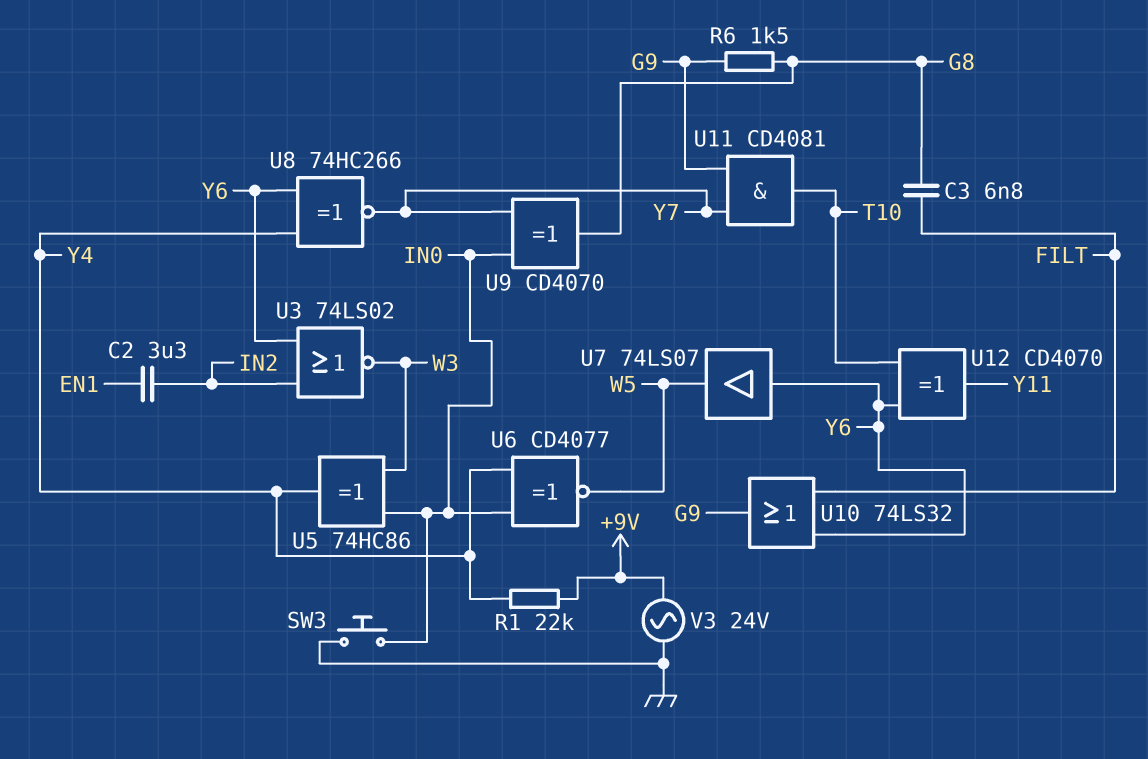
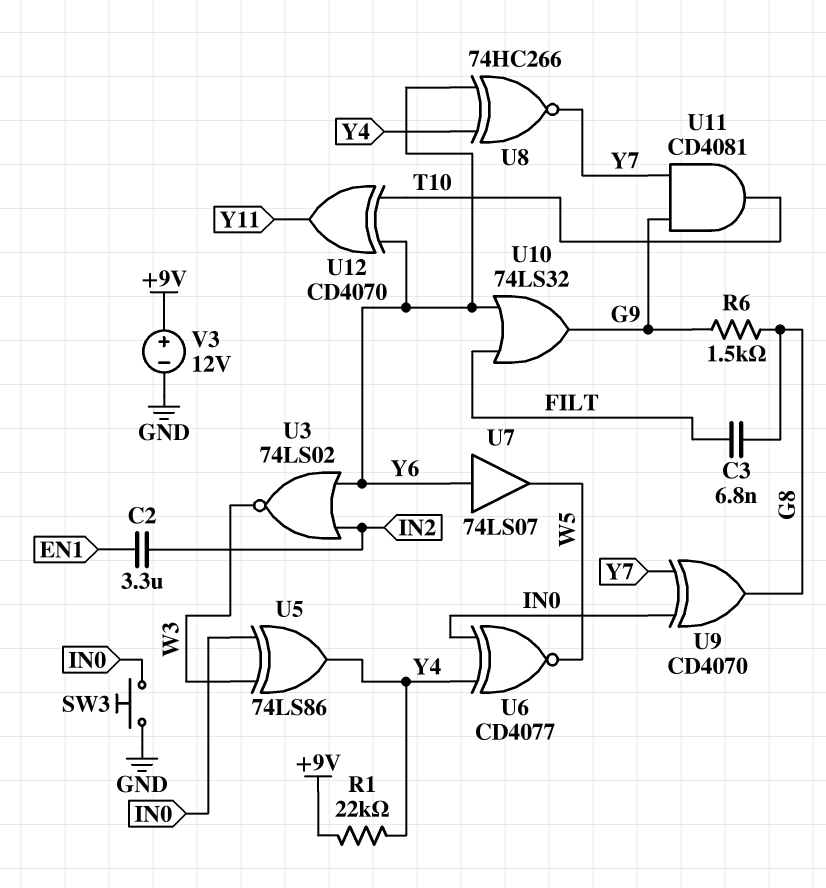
U5: XOR 74HC86 (in IN0, in W3, out Y4) -> XOR 74LS86 (in IN0, in W3, out Y4)
V3: AC 24V (+9V, GND) -> 12V (plus +9V, minus GND)

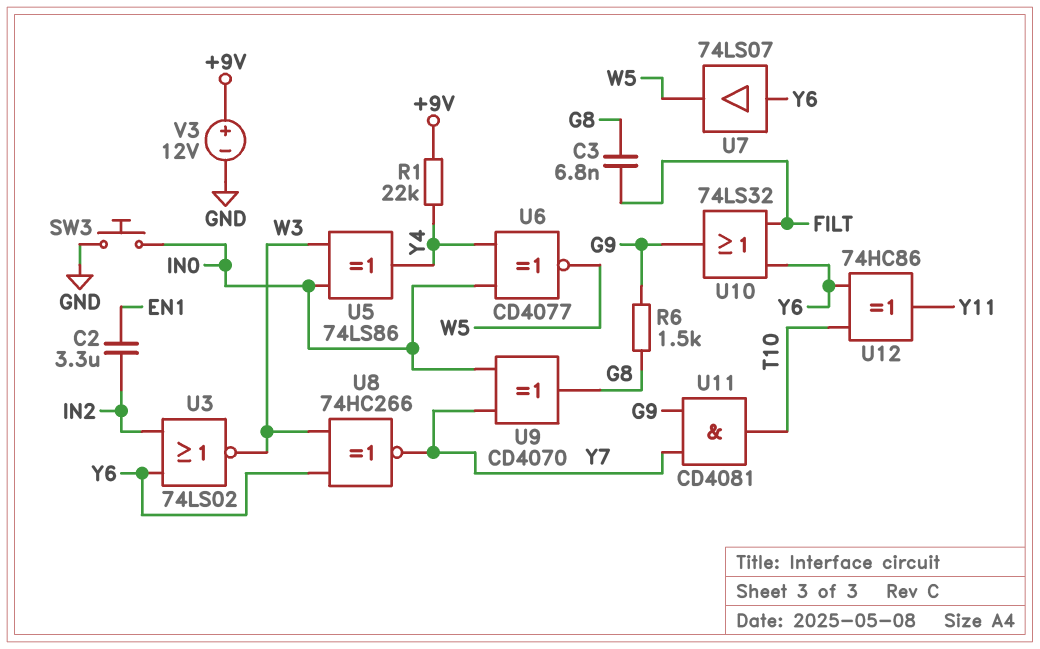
U8: XNOR 74HC266 (in Y4, in Y6, out Y7) -> XNOR 74HC266 (in W3, in Y6, out Y7)
U12: XOR CD4070 (in T10, in Y6, out Y11) -> XOR 74HC86 (in T10, in Y6, out Y11)

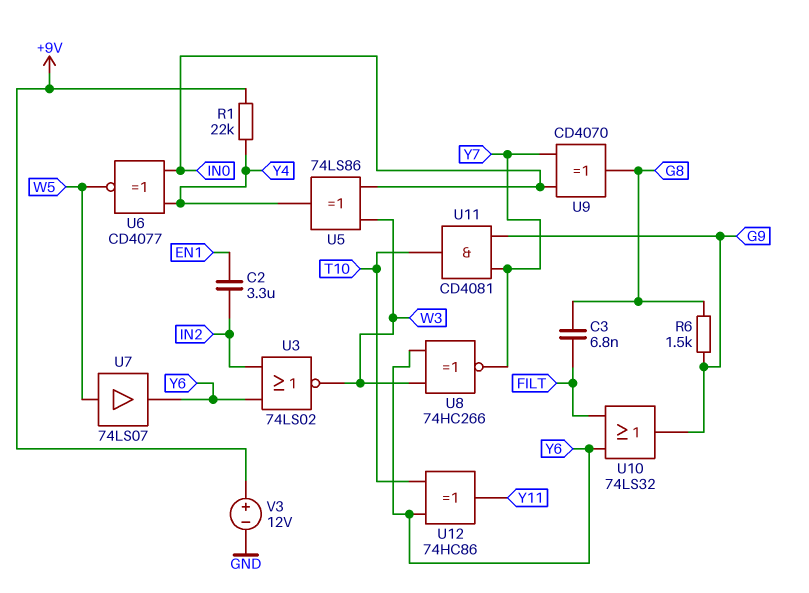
SW3: button (GND, IN0) -> none
U7: buffer 74LS07 (in Y6, out W5) -> buffer 74LS07 (in W5, out Y6)

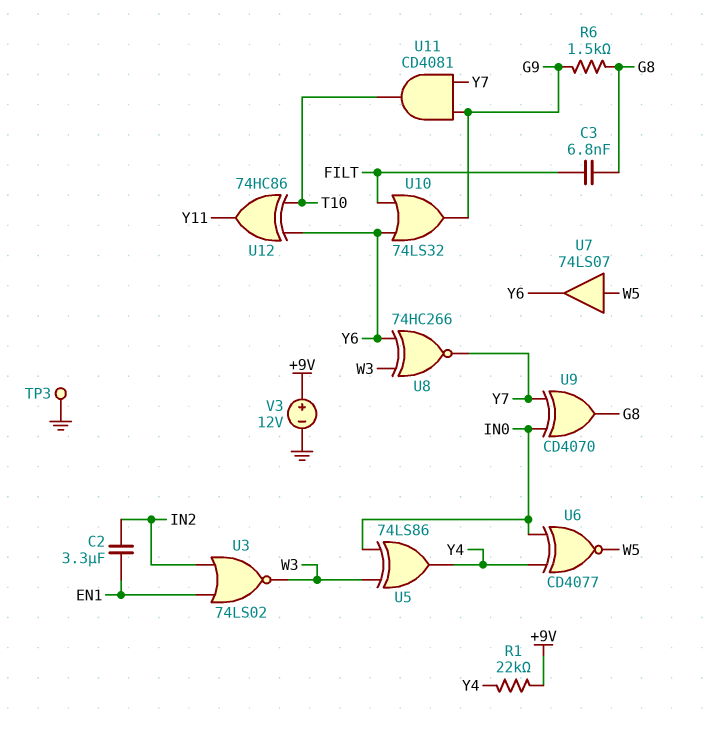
TP3: none -> test point (GND)
U3: NOR 74LS02 (in IN2, in Y6, out W3) -> NOR 74LS02 (in EN1, in IN2, out W3)

